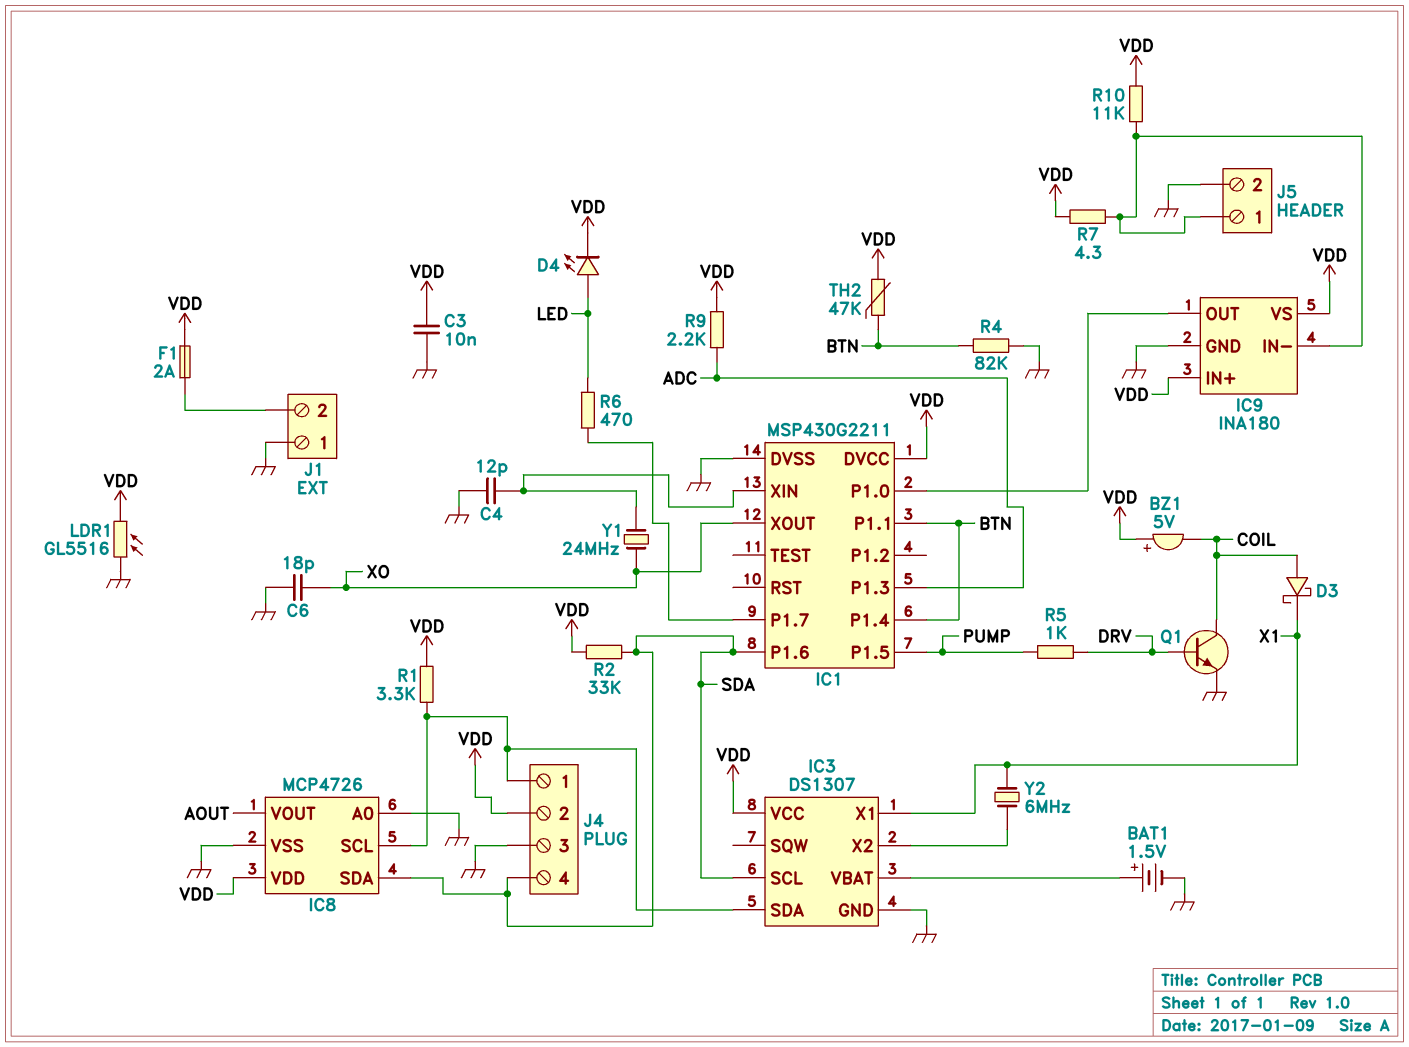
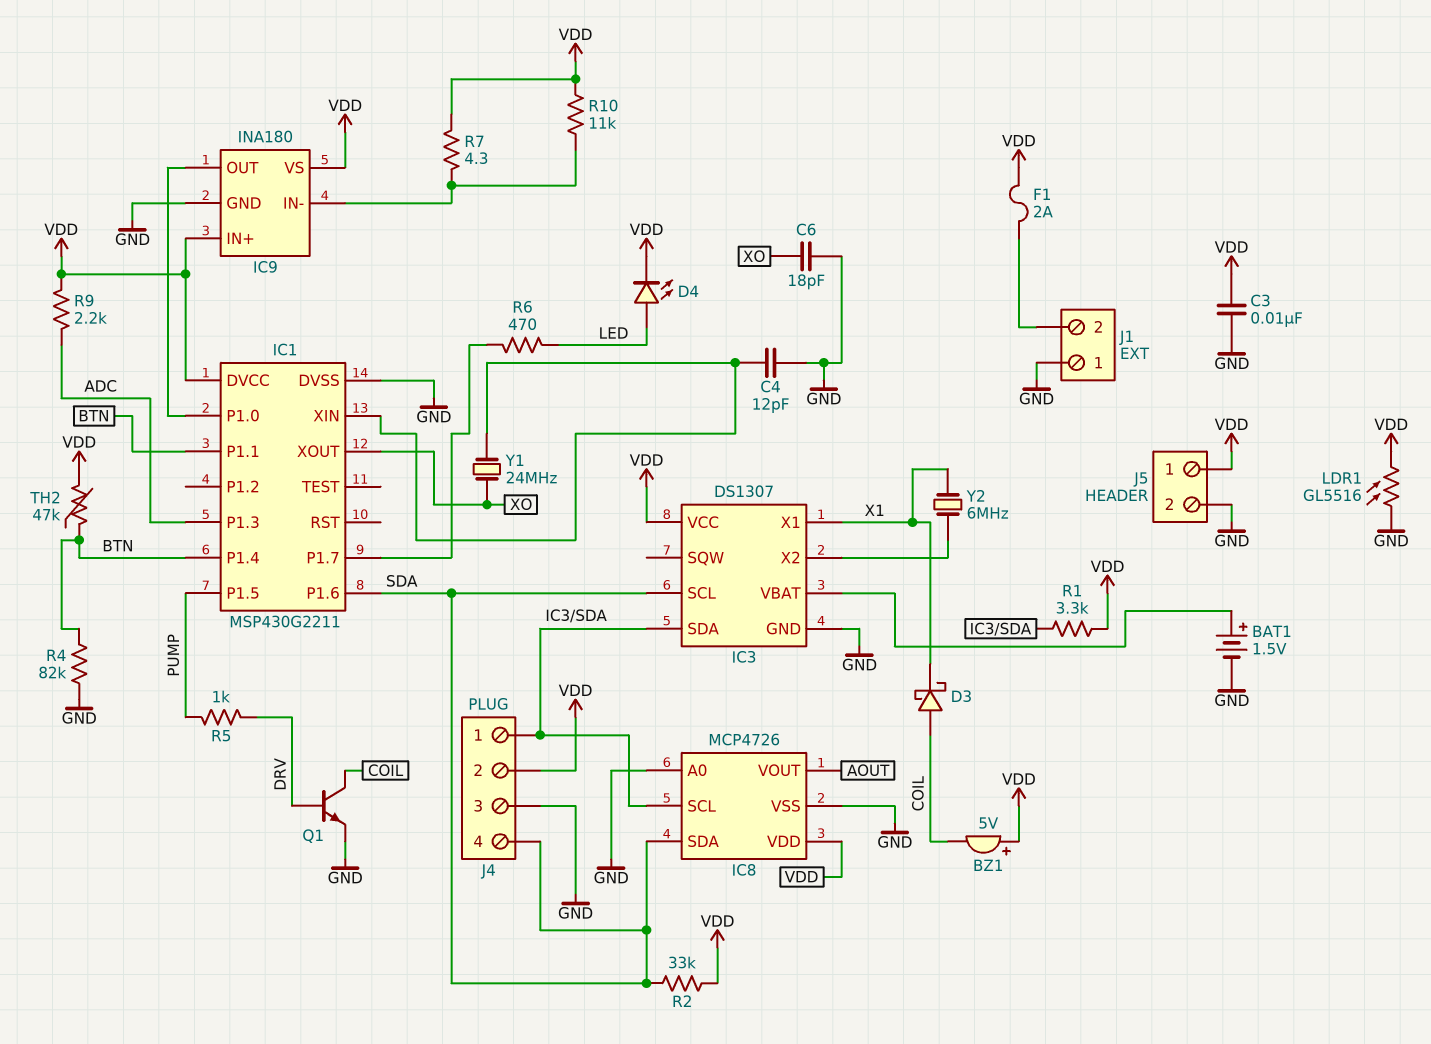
J5 pin 1: IC9/IN- -> VDD

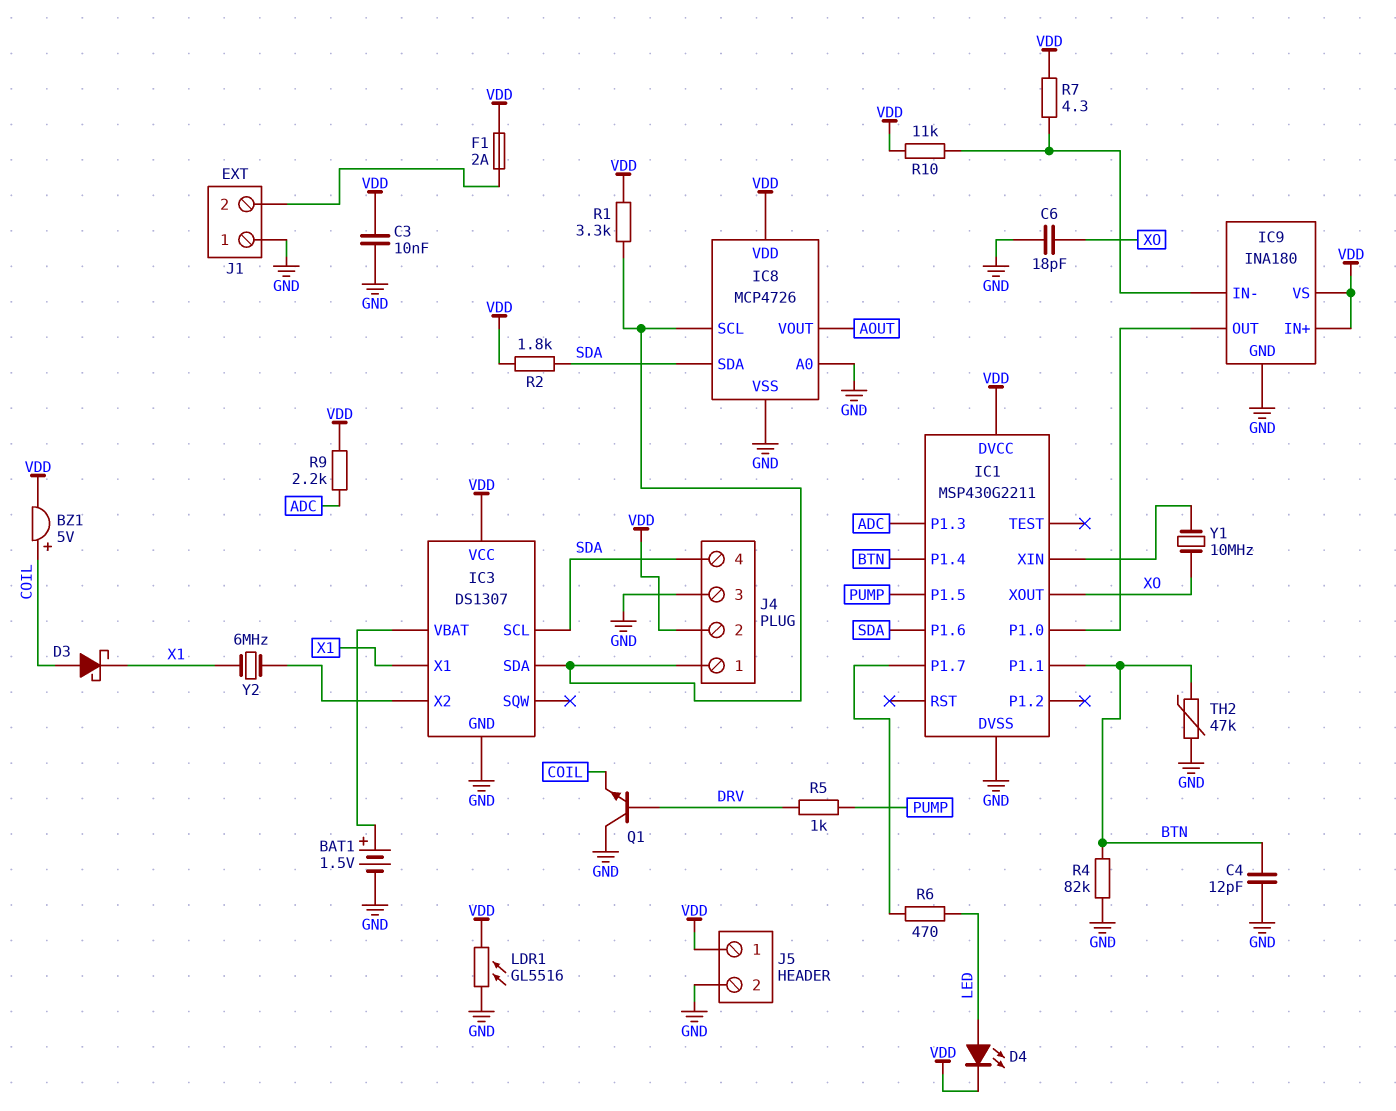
BZ1: buzzer 5V (plus VDD, minus COIL) -> buzzer 5V (plus COIL, minus VDD)
C4: 12pF (GND, IC1/XIN) -> 12pF (BTN, GND)
Q1: NPN (B DRV, C COIL, E GND) -> NPN (B DRV, C GND, E COIL)
R2: 33k (SDA, VDD) -> 1.8k (SDA, VDD)
TH2: 47k (BTN, VDD) -> 47k (BTN, GND)
Y1: 24MHz (IC1/XIN, XO) -> 10MHz (IC1/XIN, XO)

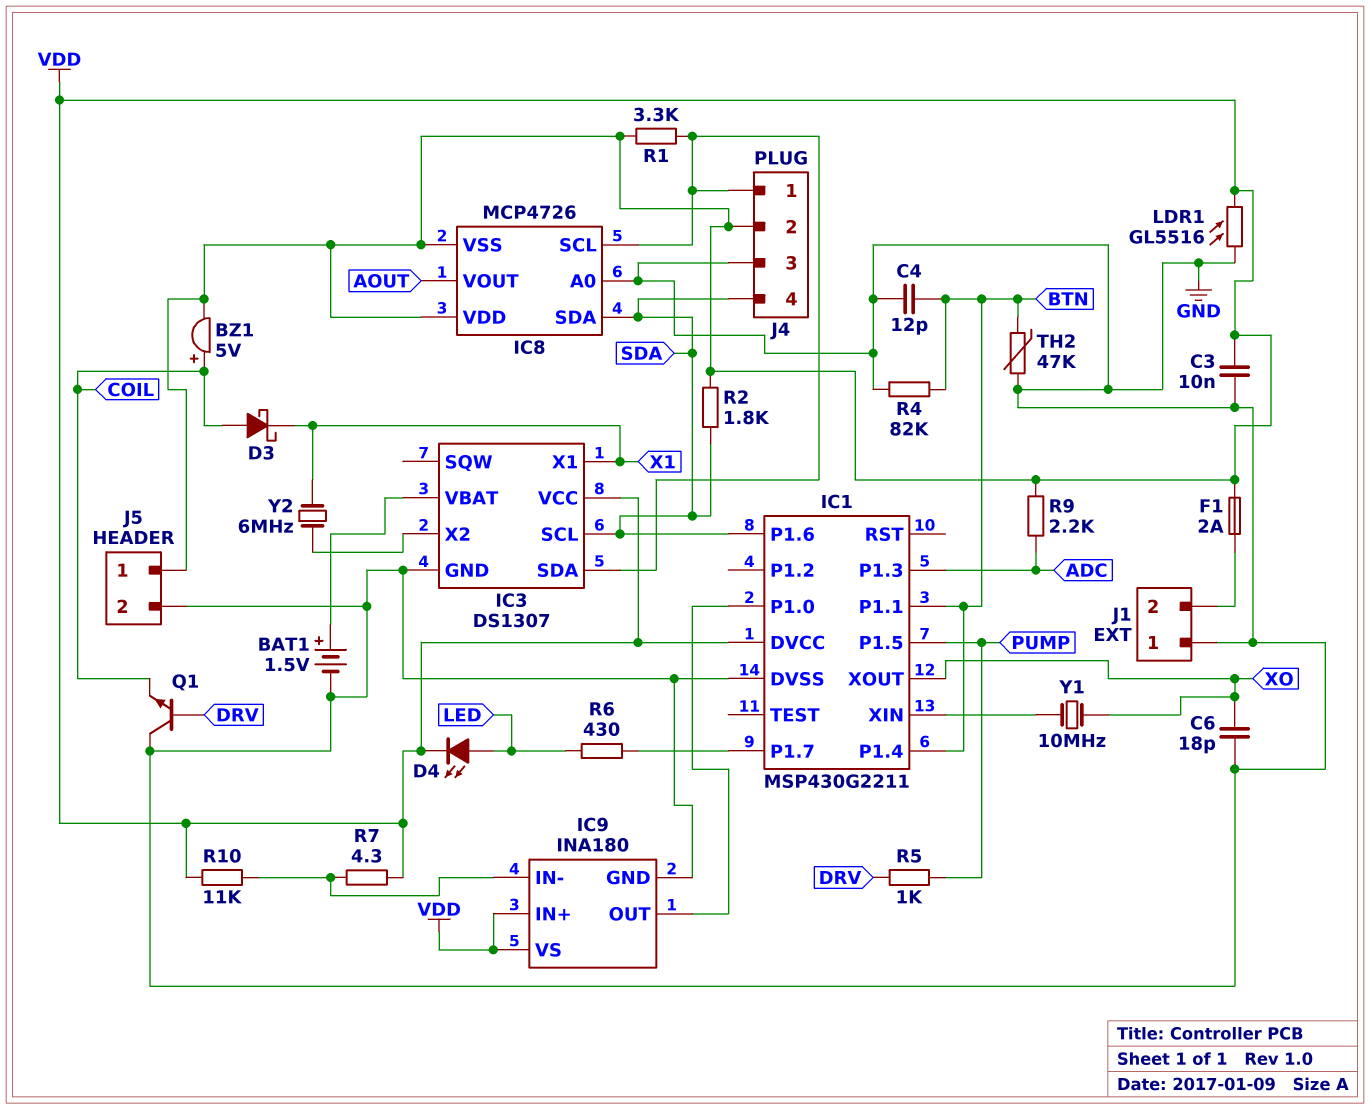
IC8 pin VSS: GND -> VDD
R6: 470 (IC1/P1.7, LED) -> 430 (IC1/P1.7, LED)

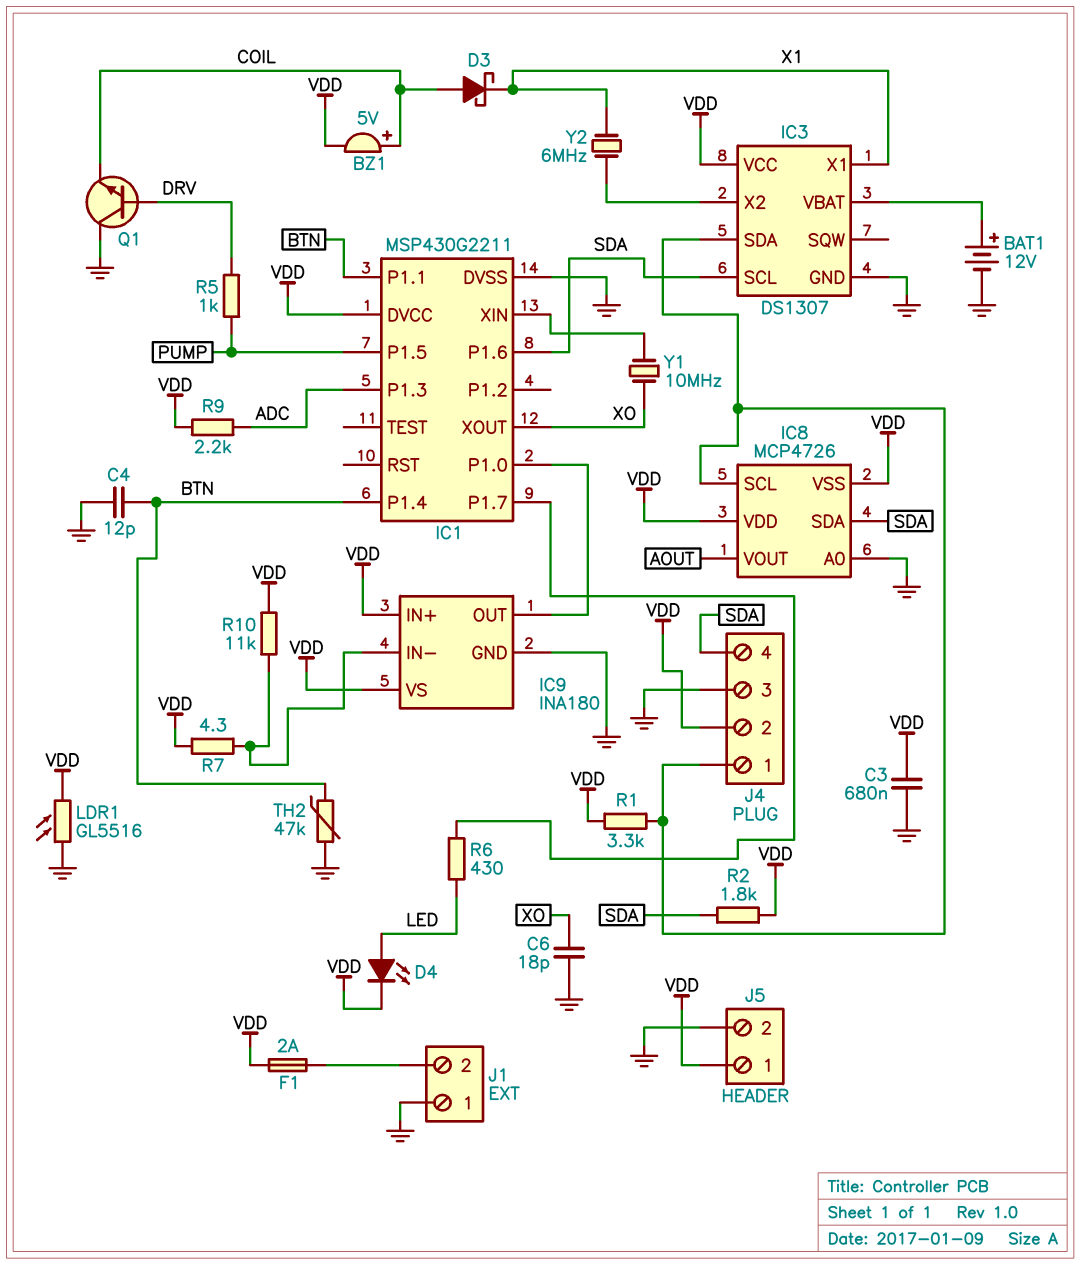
BAT1: 1.5V (plus IC3/VBAT, minus GND) -> 12V (plus IC3/VBAT, minus GND)
C3: 10nF (GND, VDD) -> 680nF (GND, VDD)
R4: 82k (BTN, GND) -> none

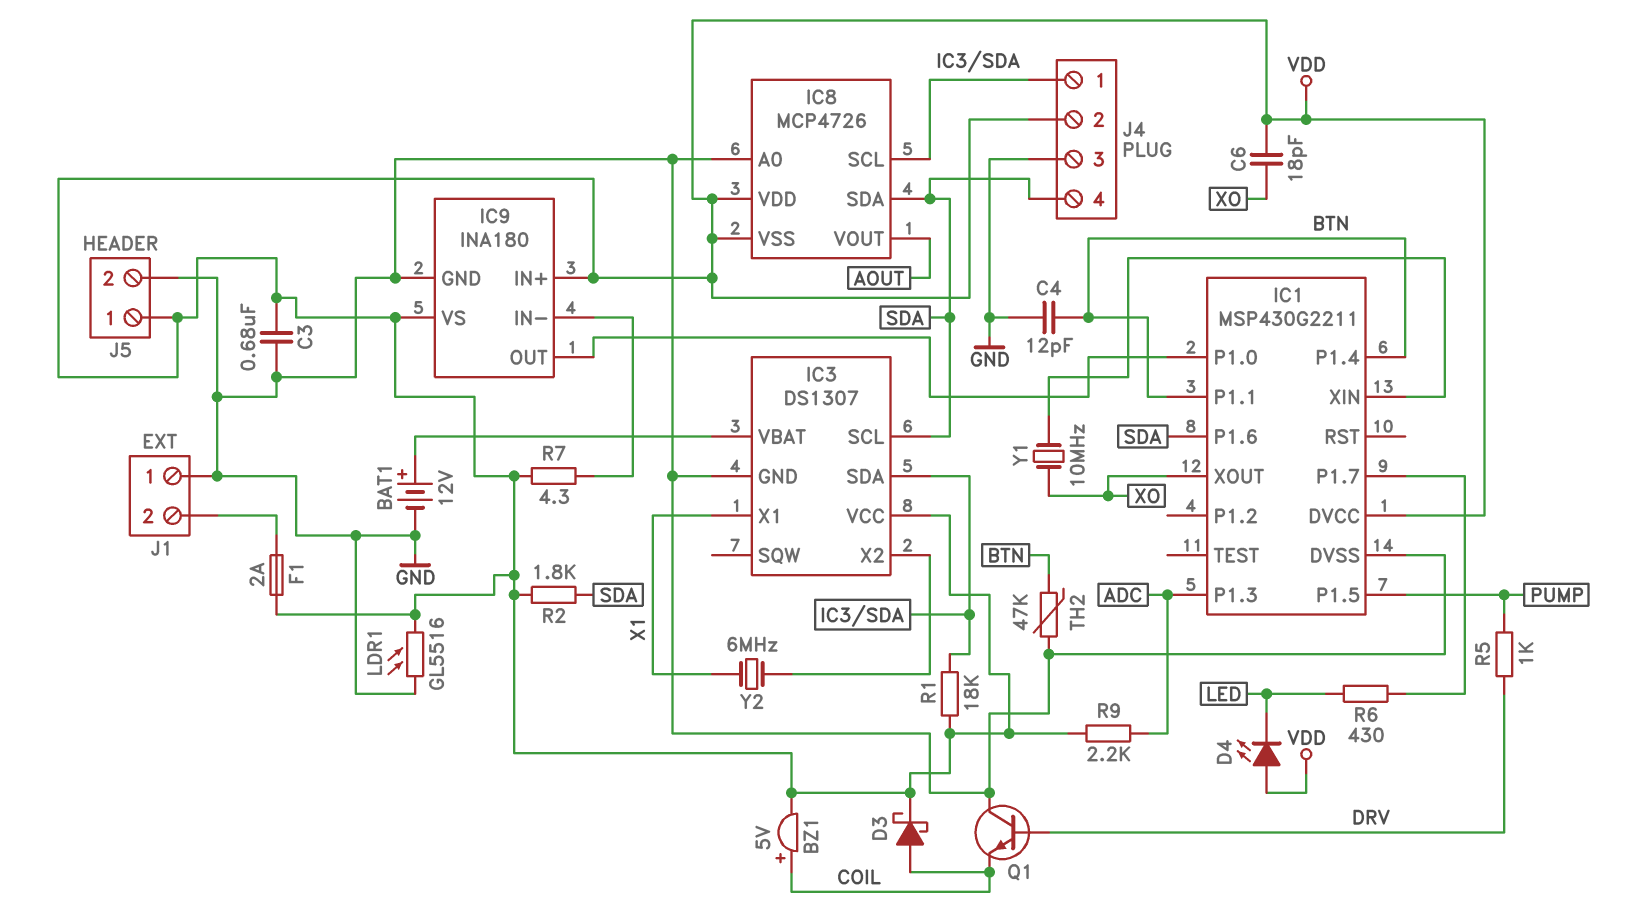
C6: 18pF (GND, XO) -> 18pF (VDD, XO)
D3: schottky (A COIL, K X1) -> schottky (A COIL, K VDD)
D4: LED (A LED, K VDD) -> LED (A VDD, K LED)
R1: 3.3k (IC3/SDA, VDD) -> 18k (IC3/SDA, VDD)
R10: 11k (IC9/IN-, VDD) -> none

